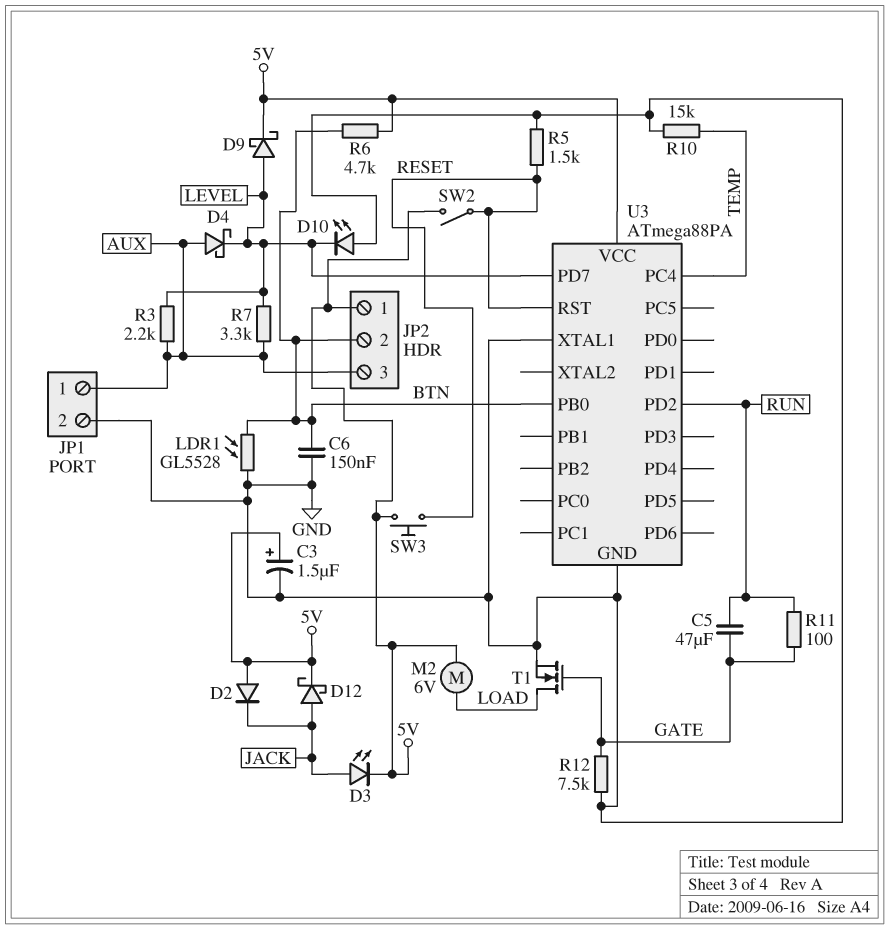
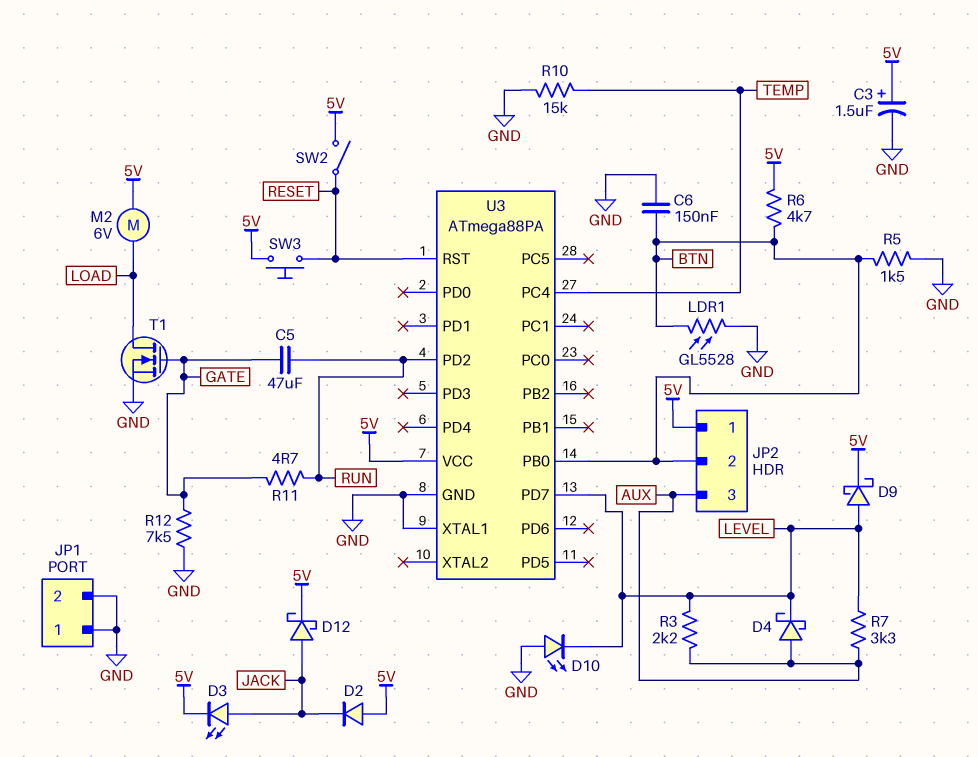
JP1 pin 1: AUX -> GND
R5: 1.5k (GND, RESET) -> 1.5k (BTN, GND)
R11: 100 (GATE, RUN) -> 4.7 (GATE, RUN)

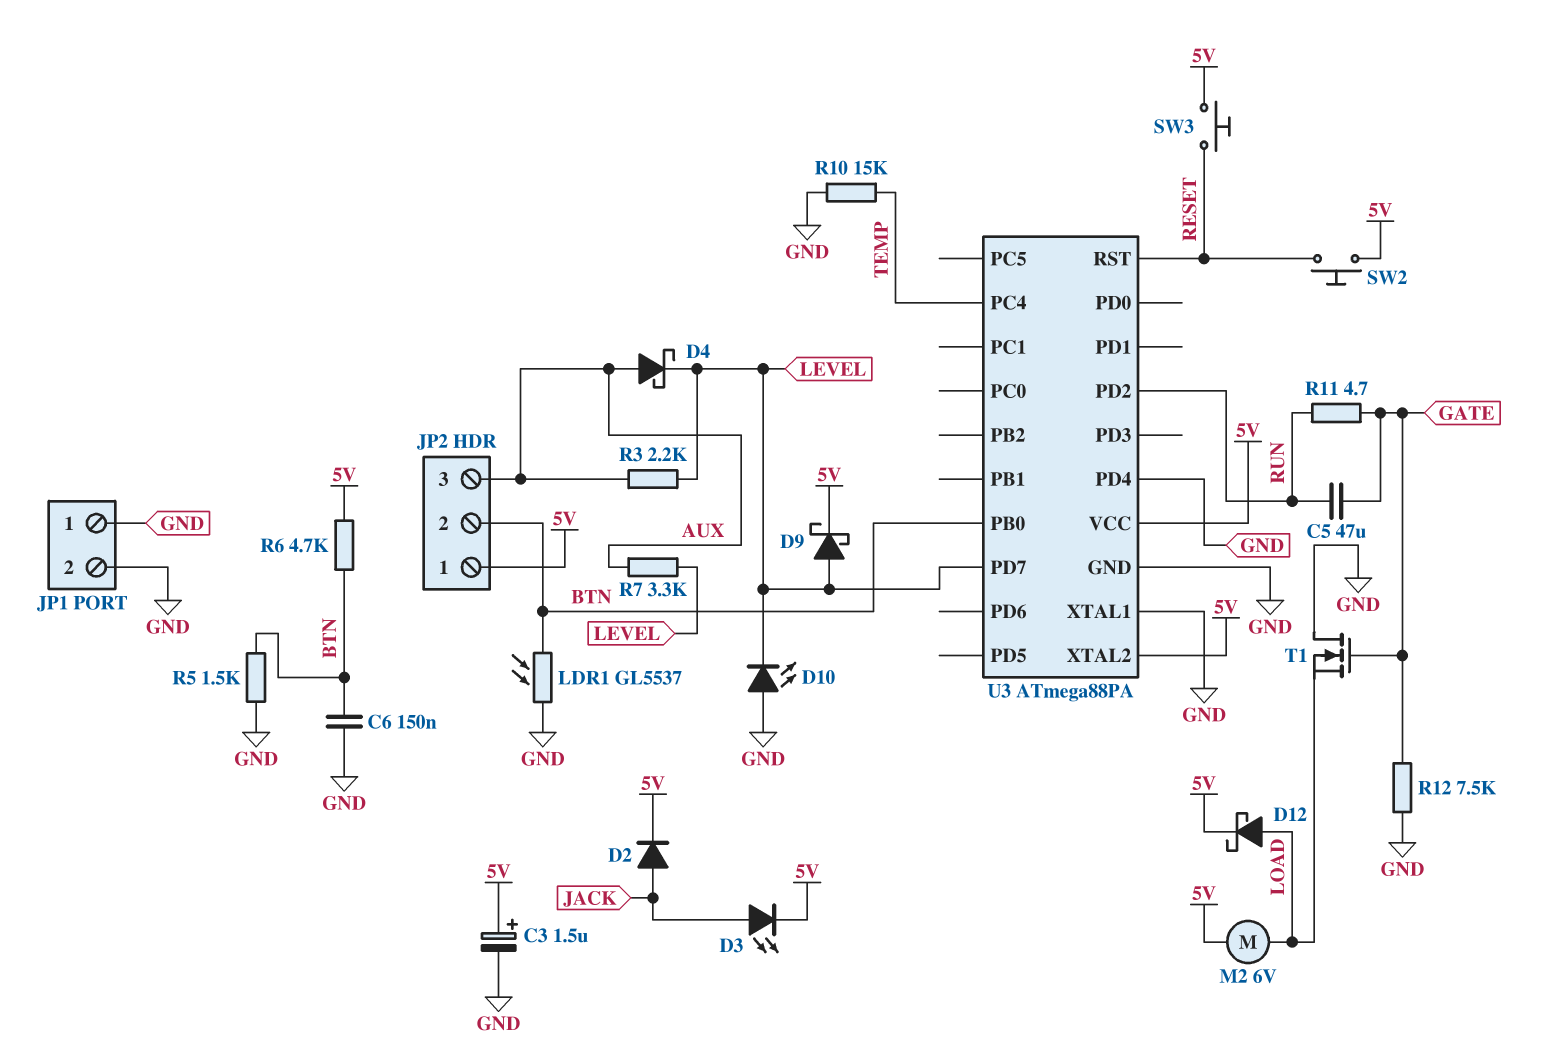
D2: diode (A 5V, K JACK) -> diode (A JACK, K 5V)
D12: schottky (A JACK, K 5V) -> schottky (A LOAD, K 5V)
LDR1: GL5528 (BTN, GND) -> GL5537 (BTN, GND)
SW2: switch (5V, RESET) -> button (5V, RESET)
T1: NMOS (G GATE, D LOAD, S GND) -> NMOS (G GATE, D GND, S LOAD)
U3 pin PD4: none -> GND
U3 pin XTAL2: none -> 5V

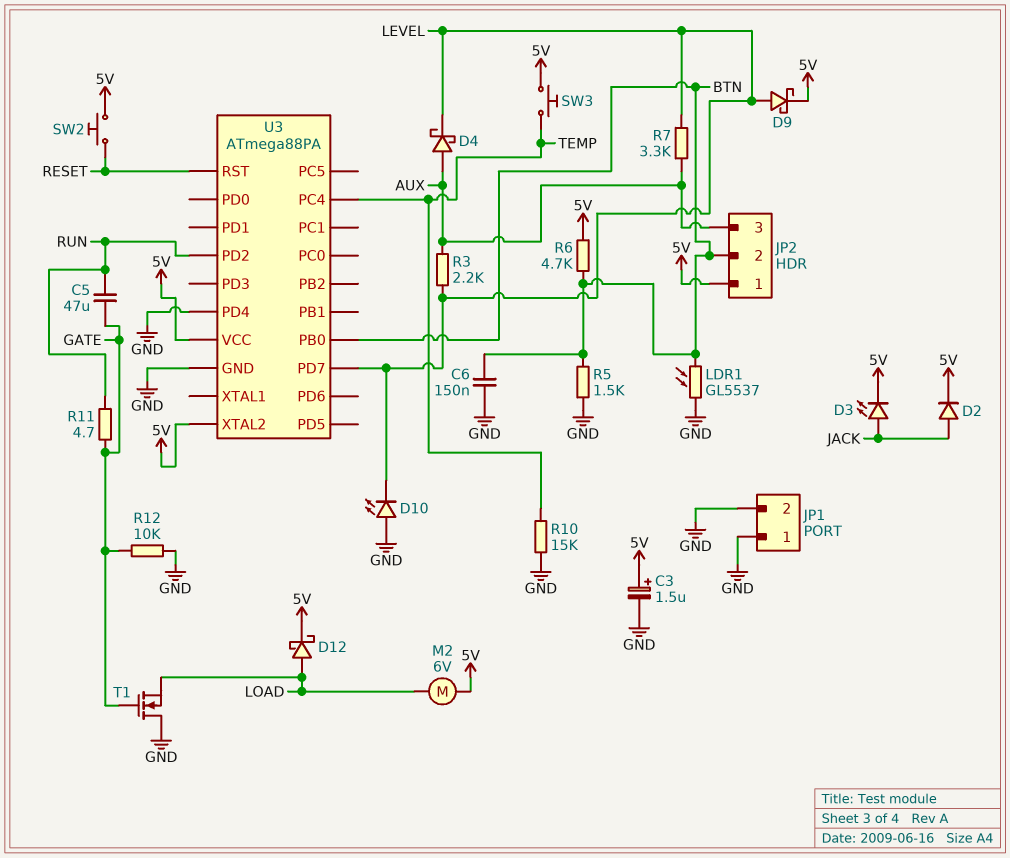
R12: 7.5k (GATE, GND) -> 10k (GATE, GND)
SW3: button (5V, RESET) -> button (5V, TEMP)
U3 pin XTAL1: GND -> none

